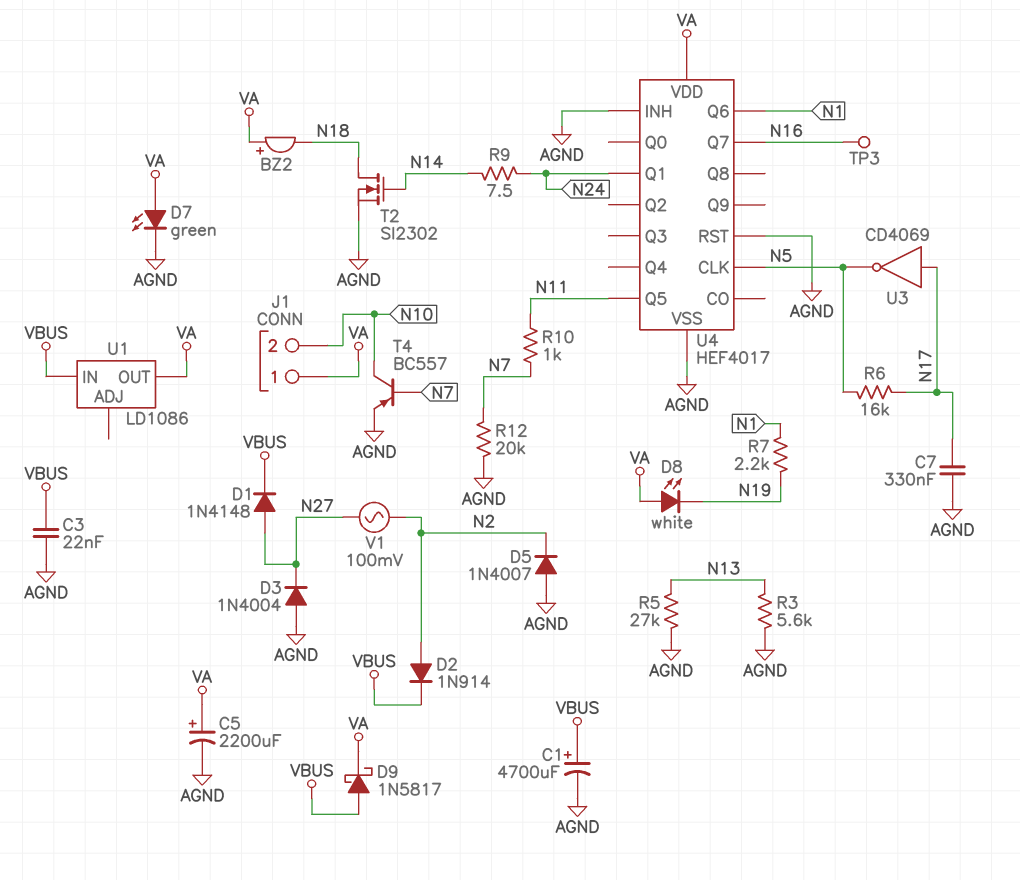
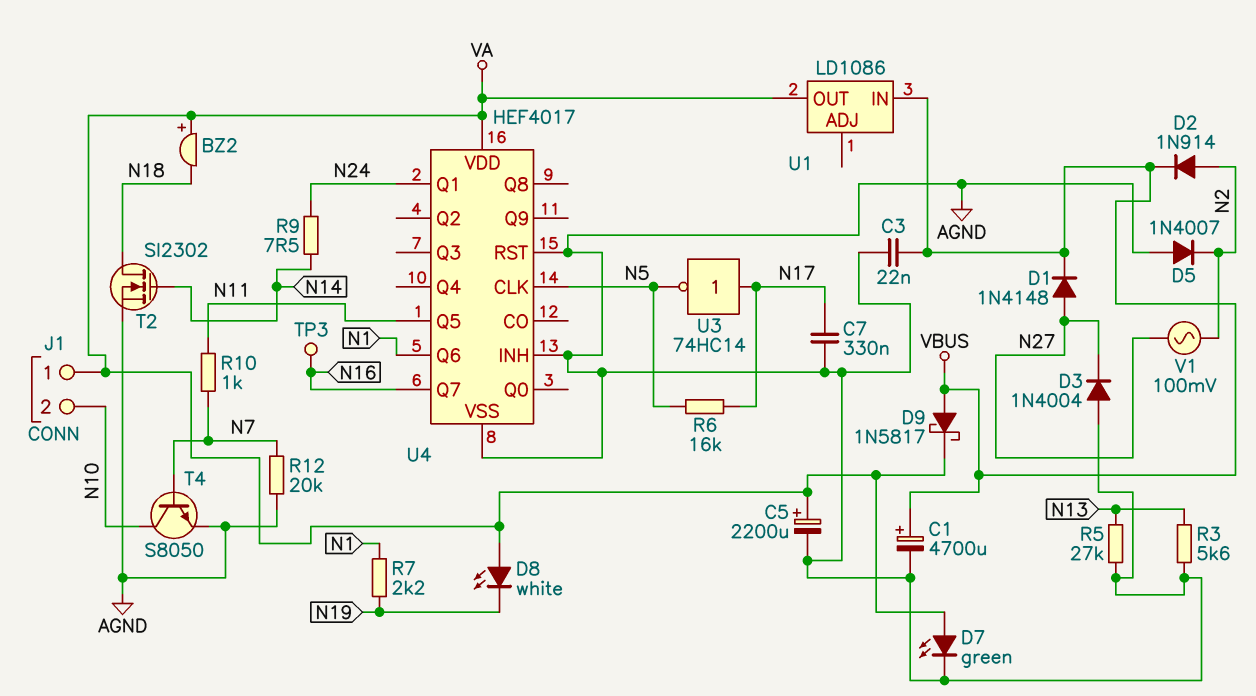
T4: PNP BC557 (B N7, C N10, E AGND) -> NPN S8050 (B N7, C N10, E AGND)
U3: NOT CD4069 (in N17, out N5) -> NOT 74HC14 (in N17, out N5)

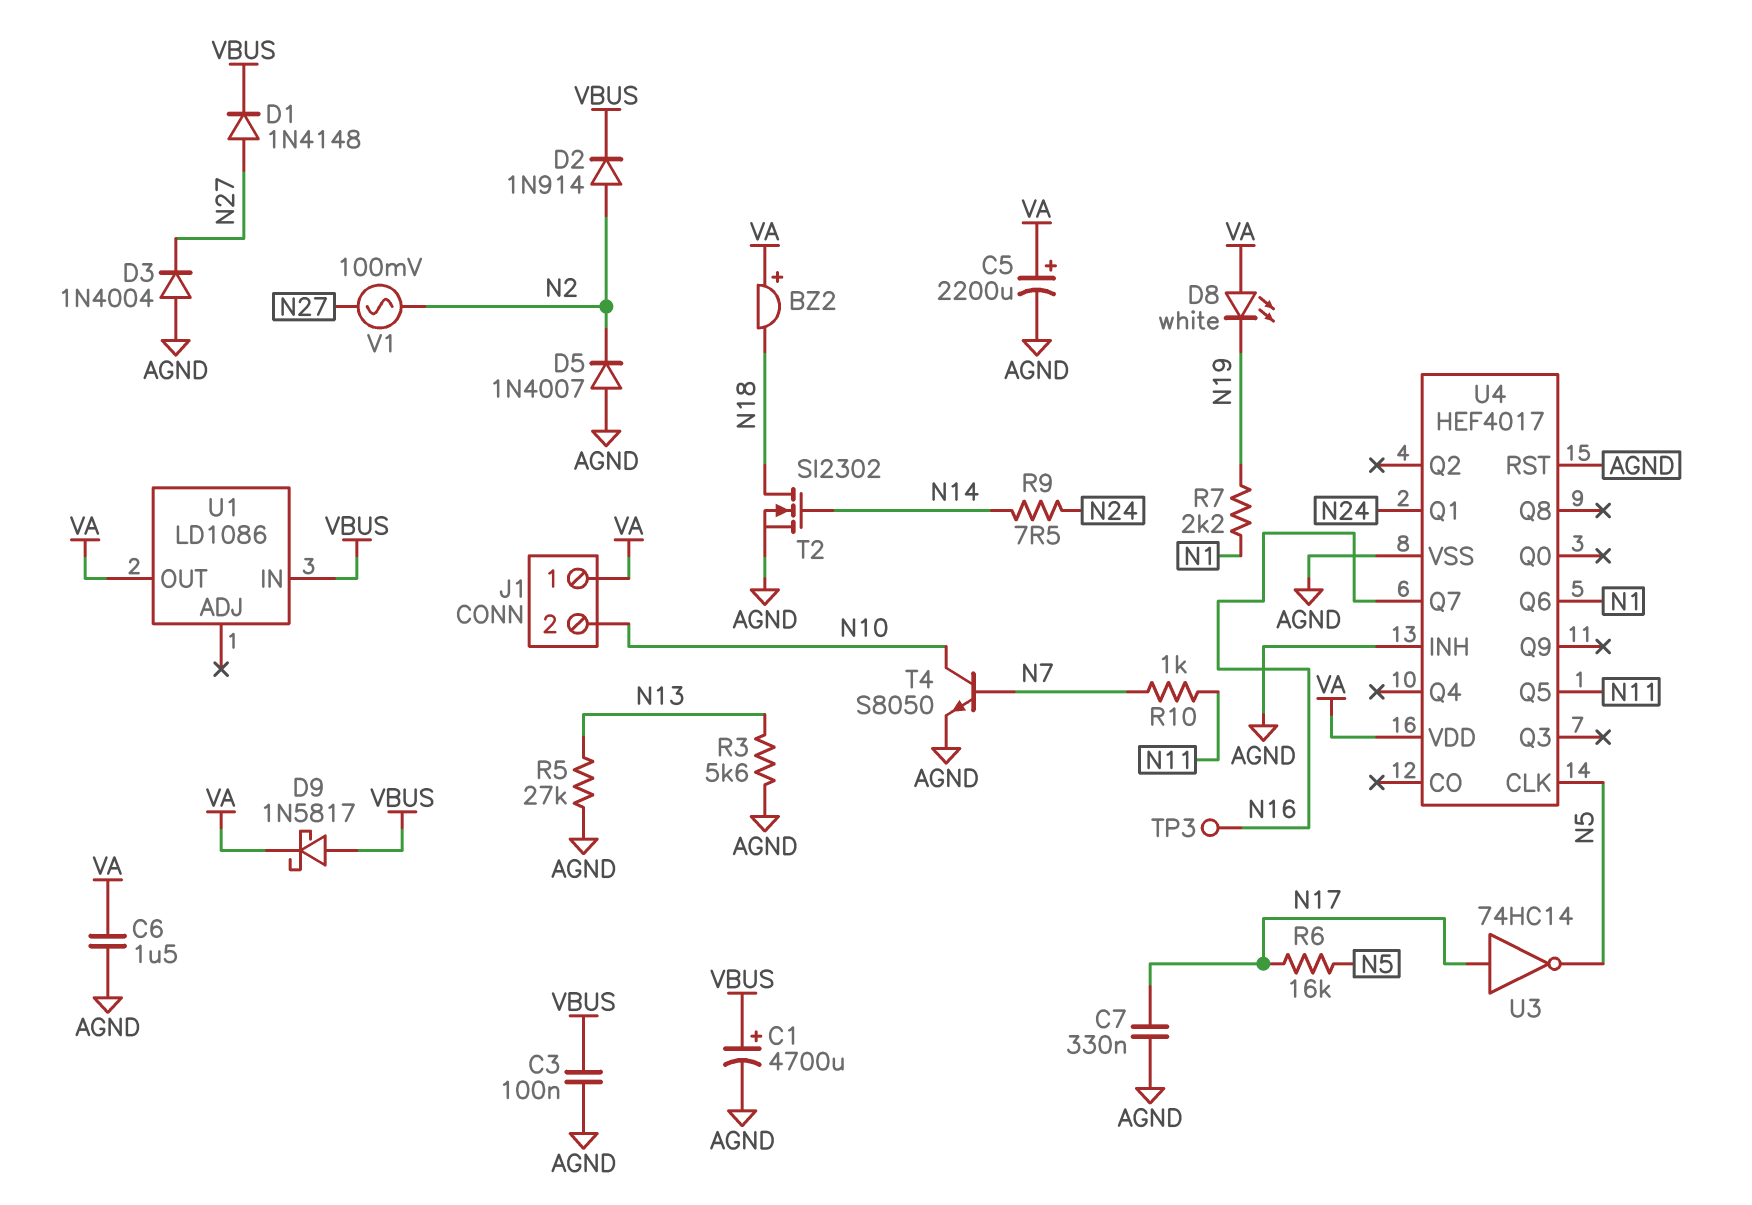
C3: 22nF (AGND, VBUS) -> 100nF (AGND, VBUS)
C6: none -> 1.5uF (AGND, VA)
D7: LED green (A VA, K AGND) -> none
R12: 20k (AGND, N7) -> none

